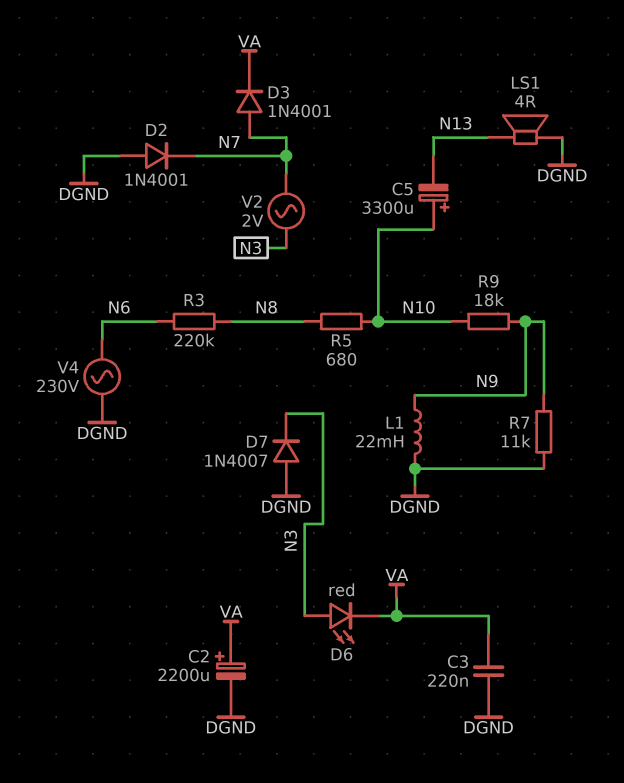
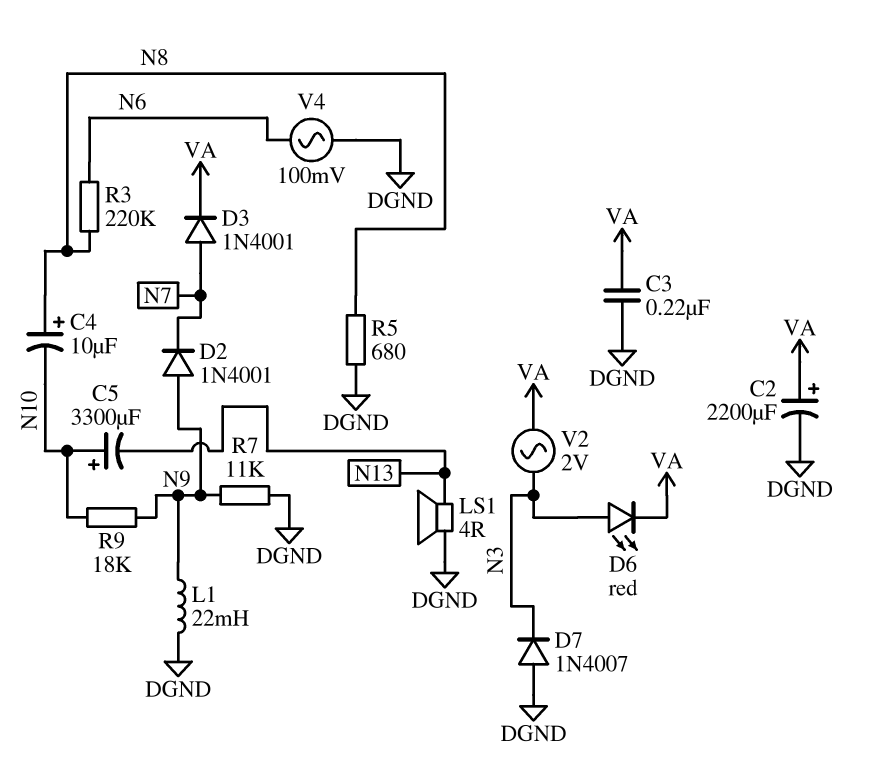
C4: none -> 10uF (plus N8, minus N10)
D2: diode 1N4001 (A DGND, K N7) -> diode 1N4001 (A N9, K N7)
R5: 680 (N8, N10) -> 680 (DGND, N8)
V2: AC 2V (N3, N7) -> AC 2V (N3, VA)
V4: AC 230V (DGND, N6) -> AC 100mV (DGND, N6)

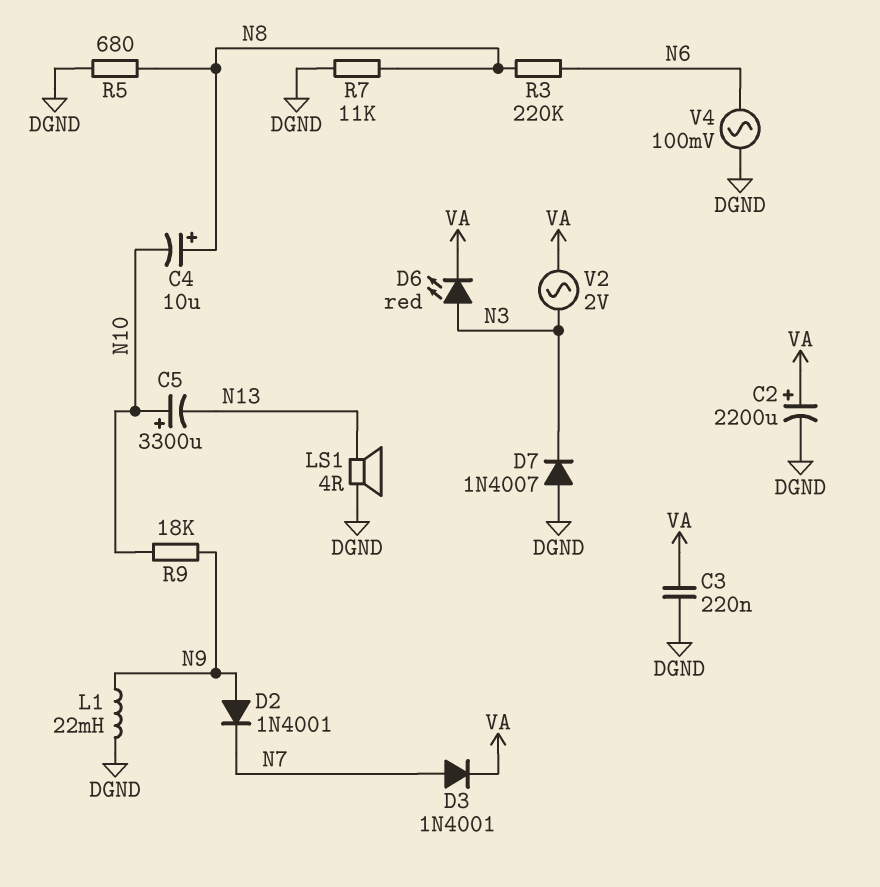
R7: 11k (DGND, N9) -> 11k (DGND, N8)

